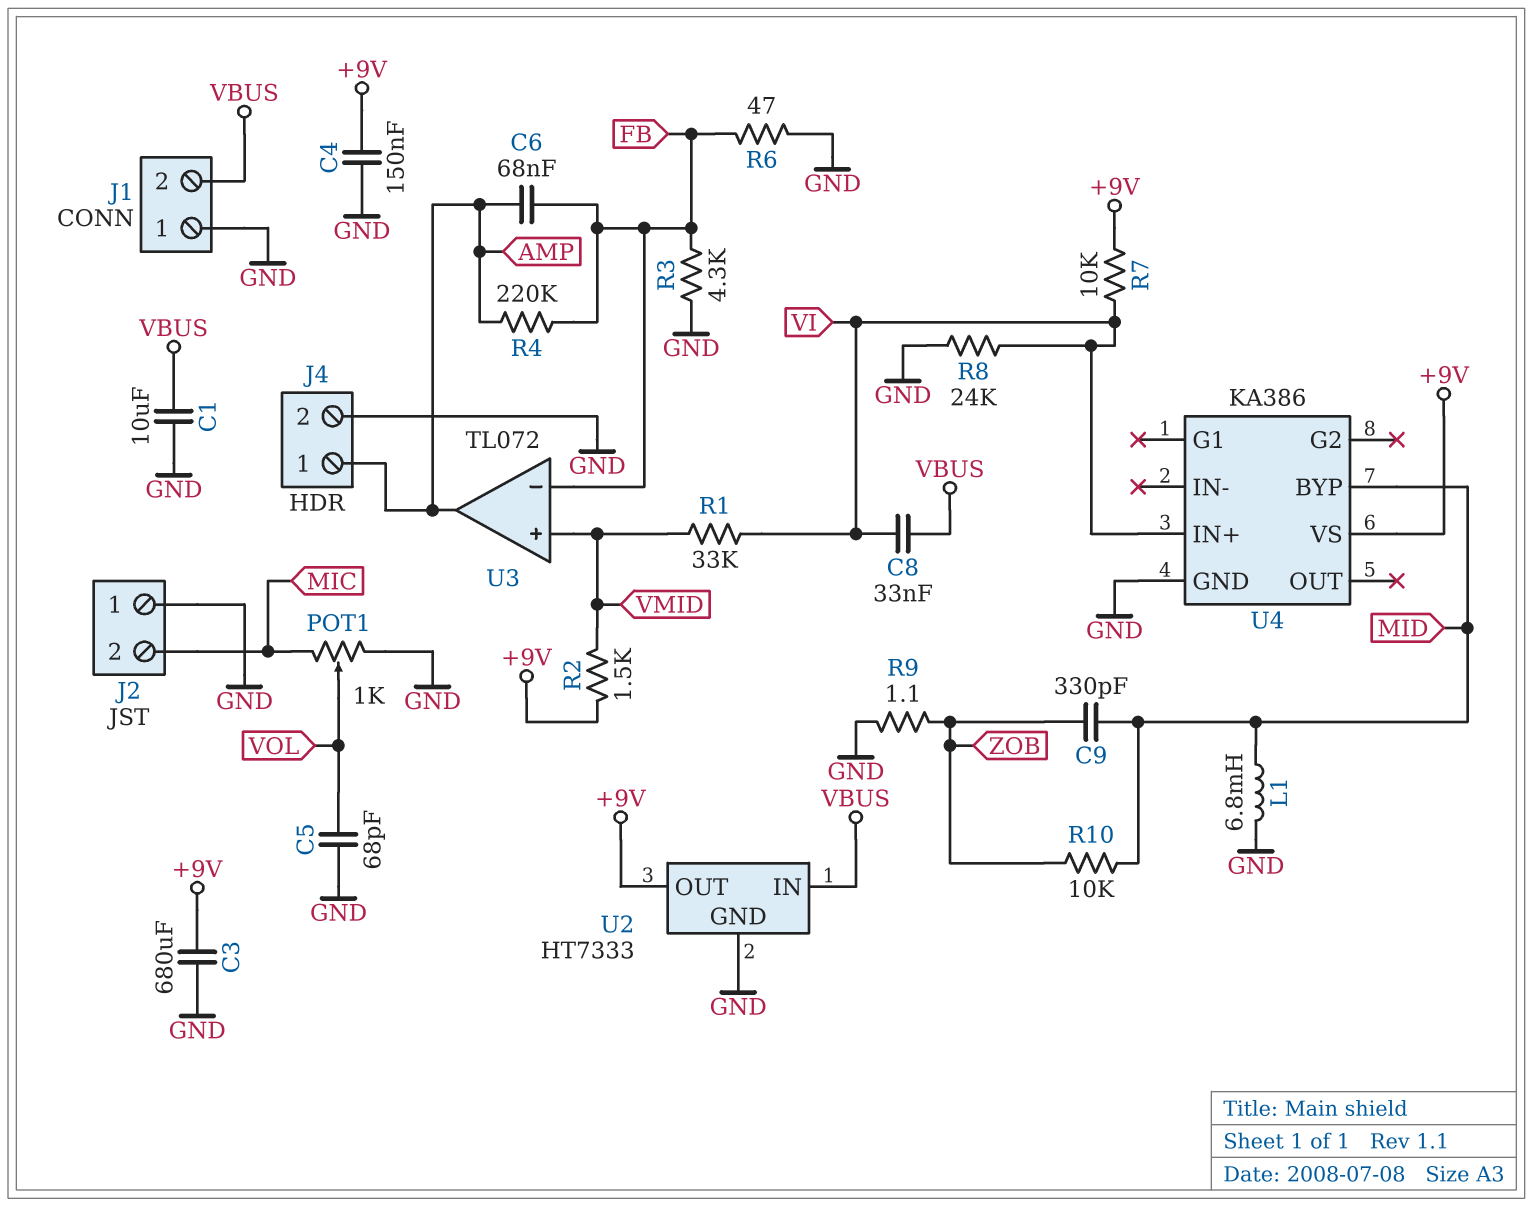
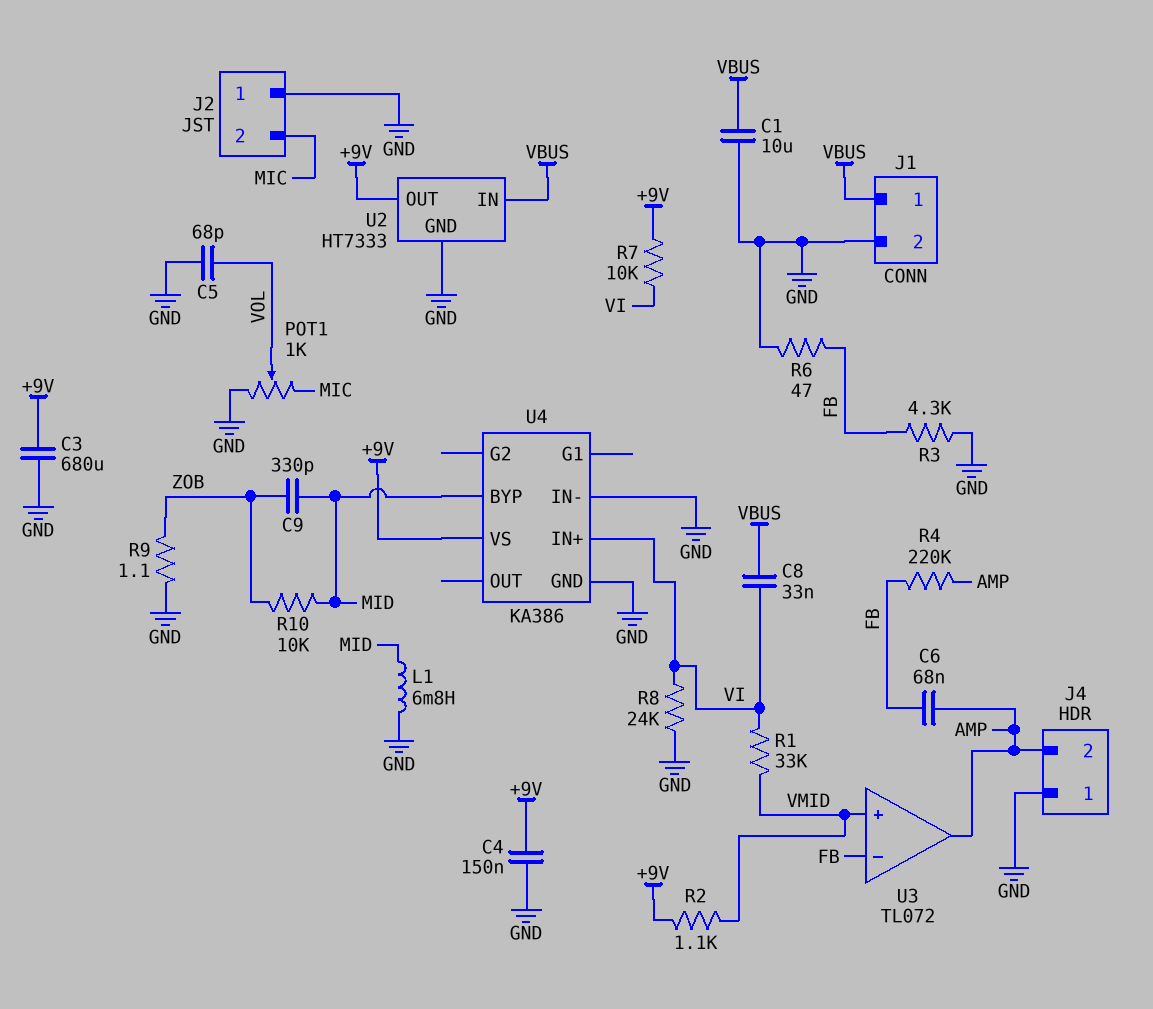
J1 pin 1: GND -> VBUS
J1 pin 2: VBUS -> GND
J4 pin 1: AMP -> GND
J4 pin 2: GND -> AMP
R2: 1.5k (+9V, VMID) -> 1.1k (+9V, VMID)
U4 pin IN-: none -> GND

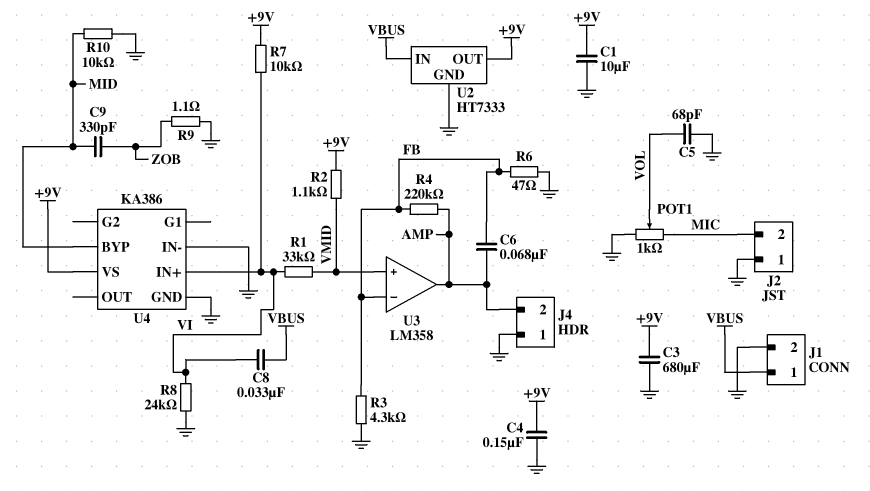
C1: 10uF (GND, VBUS) -> 10uF (+9V, GND)
L1: 6.8mH (GND, MID) -> none
R10: 10k (MID, ZOB) -> 10k (GND, MID)
U3: TL072 -> LM358

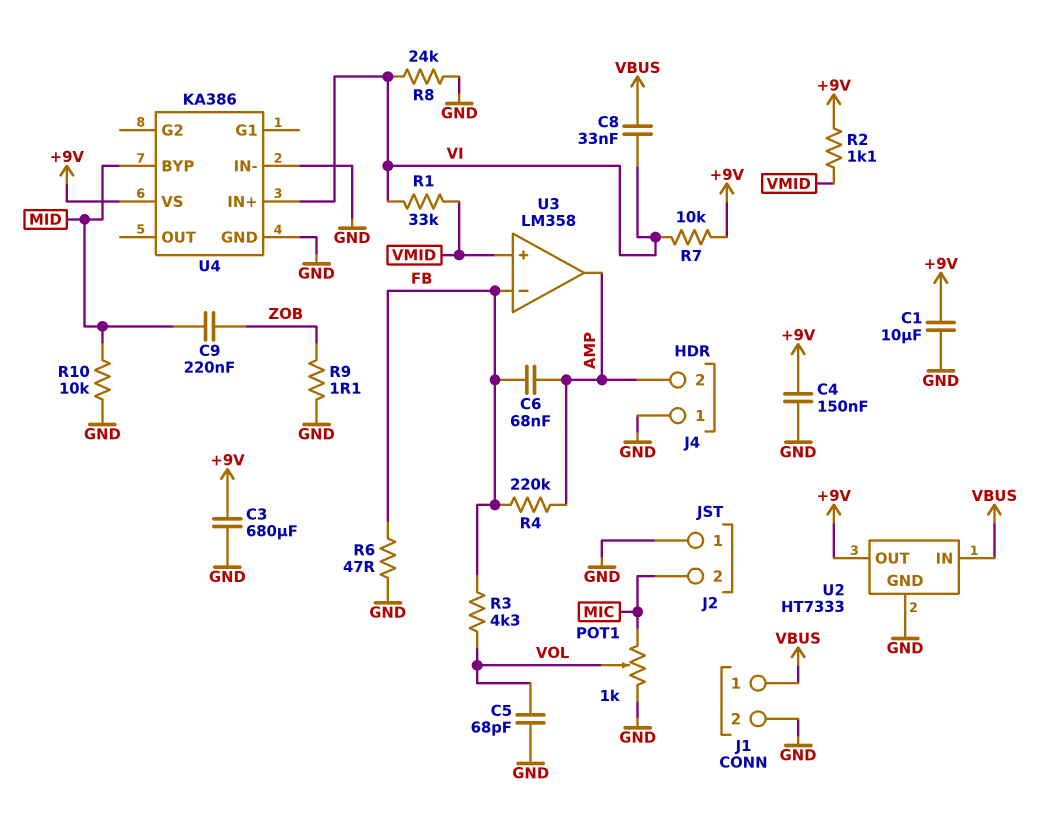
C9: 330pF (MID, ZOB) -> 220nF (MID, ZOB)
R3: 4.3k (FB, GND) -> 4.3k (FB, VOL)

